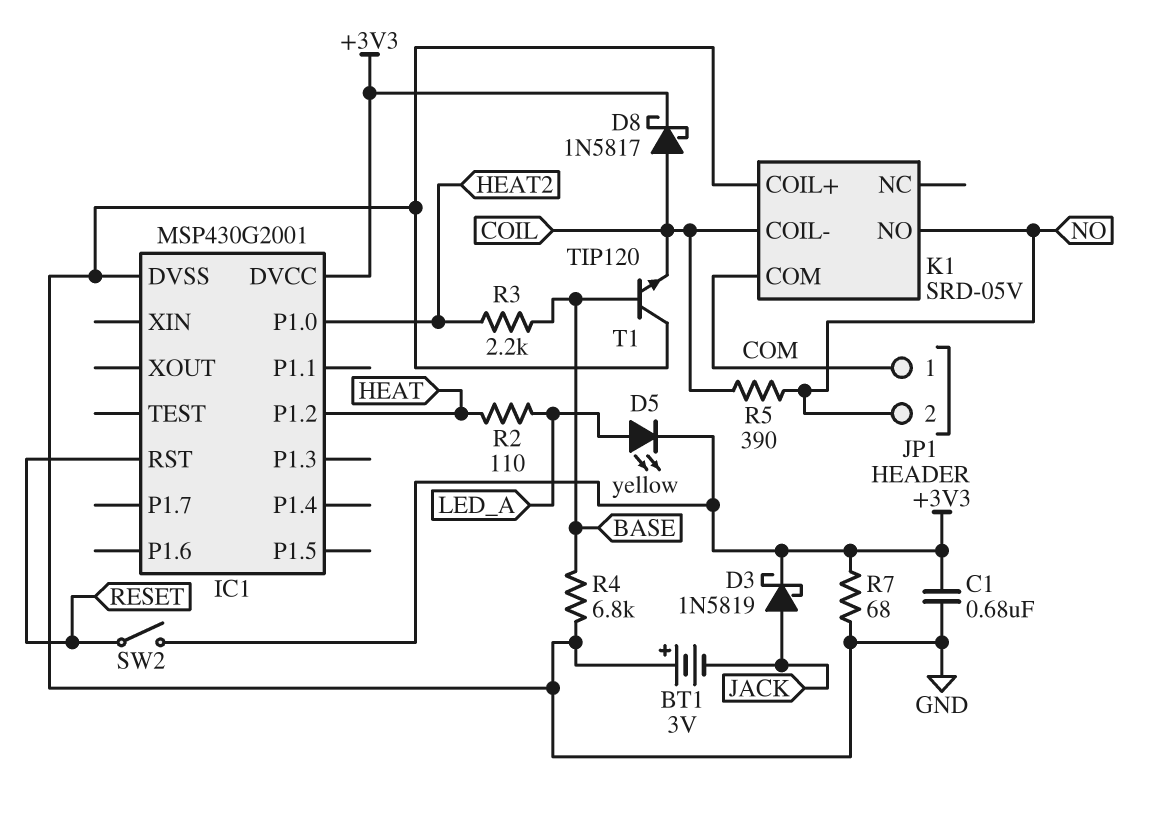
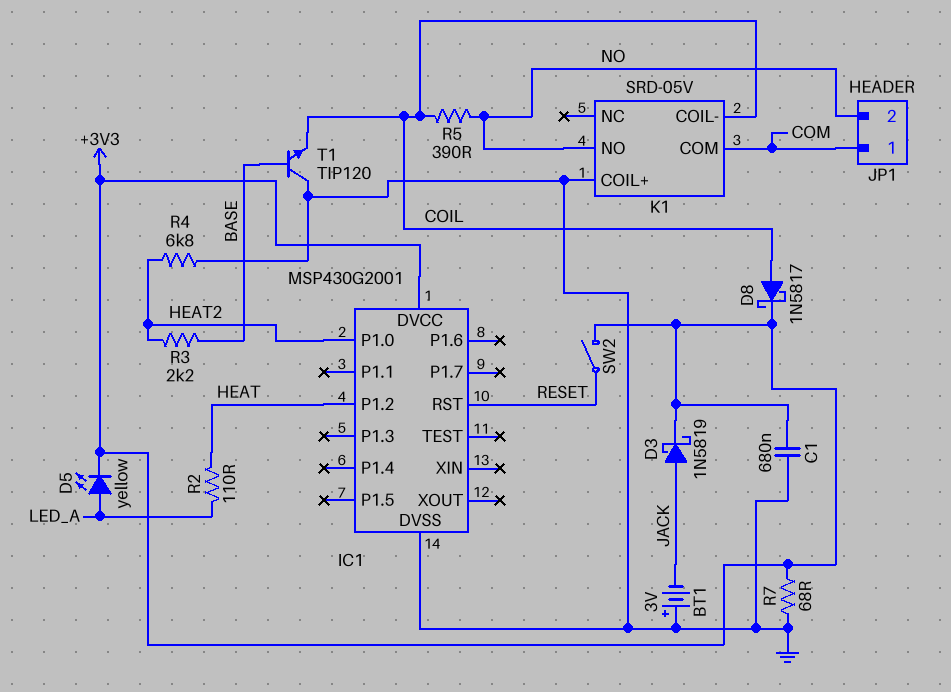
R4: 6.8k (BASE, GND) -> 6.8k (GND, HEAT2)

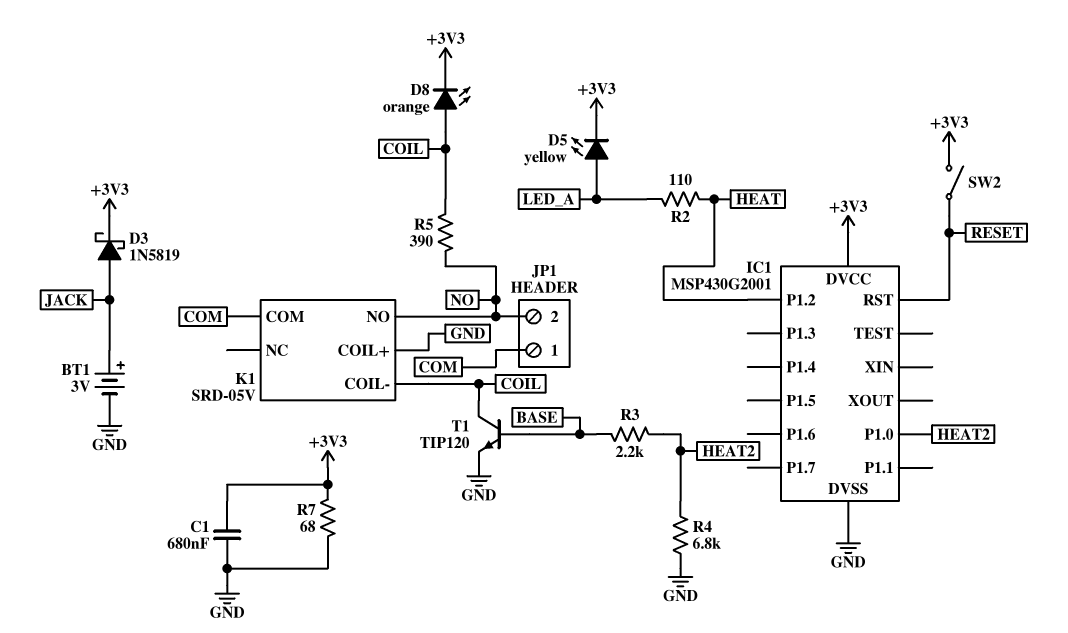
BT1: 3V (plus GND, minus JACK) -> 3V (plus JACK, minus GND)
D8: schottky 1N5817 (A COIL, K +3V3) -> LED orange (A COIL, K +3V3)
T1: NPN TIP120 (B BASE, C GND, E COIL) -> NPN TIP120 (B BASE, C COIL, E GND)

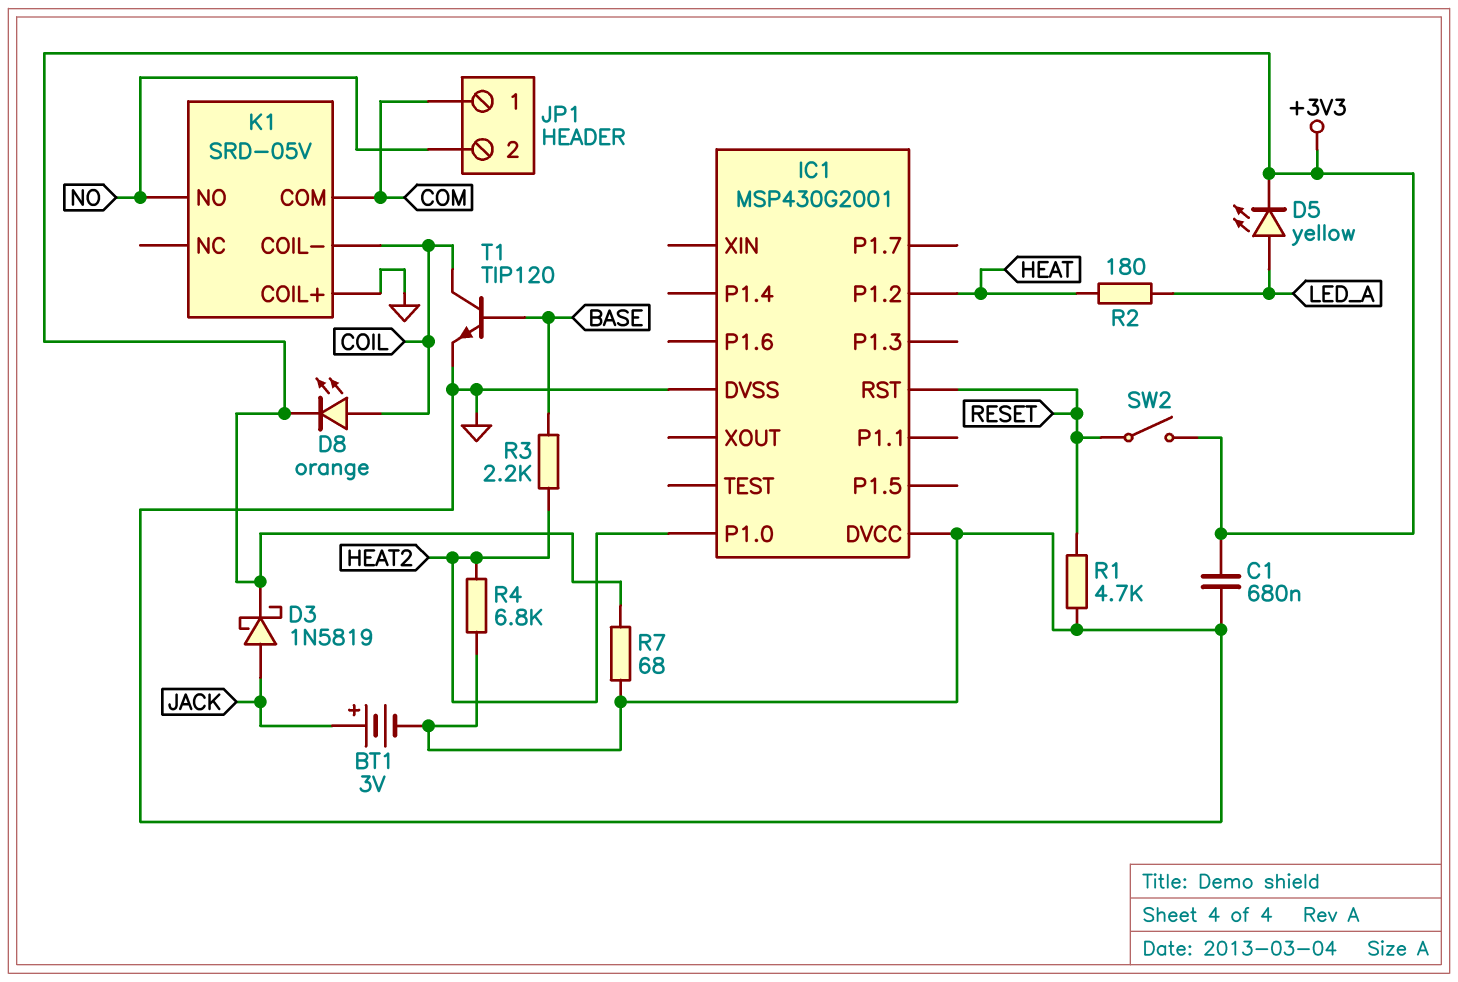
IC1 pin DVCC: +3V3 -> GND
R1: none -> 4.7k (GND, RESET)
R2: 110 (HEAT, LED_A) -> 180 (HEAT, LED_A)
R5: 390 (COIL, NO) -> none

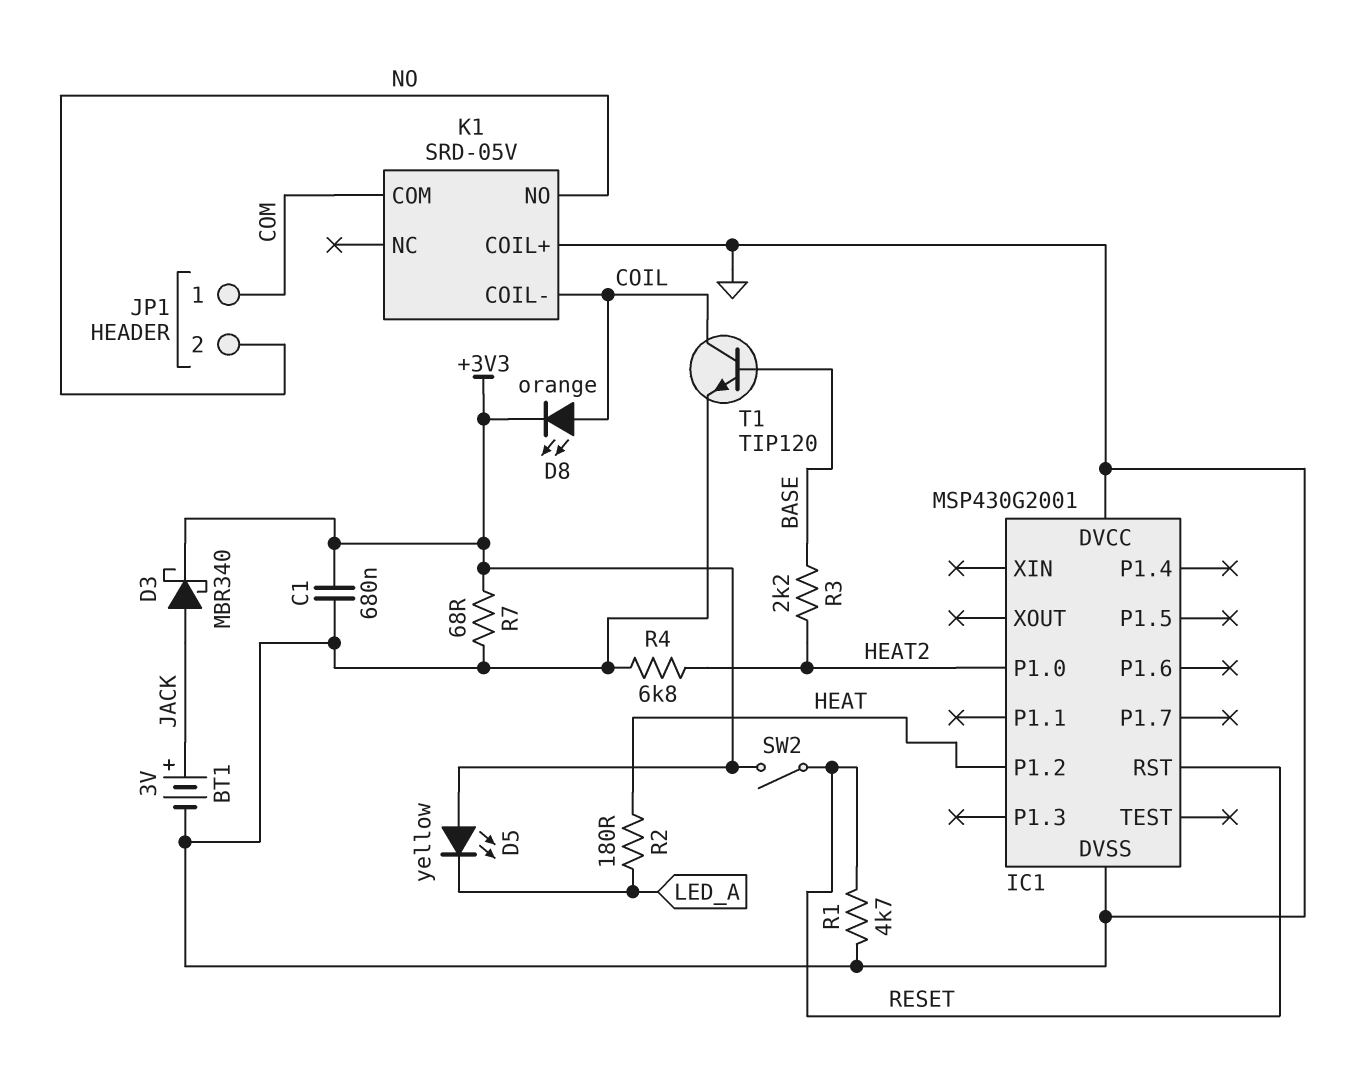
D3: schottky 1N5819 (A JACK, K +3V3) -> schottky MBR340 (A JACK, K +3V3)
D5: LED yellow (A LED_A, K +3V3) -> LED yellow (A +3V3, K LED_A)

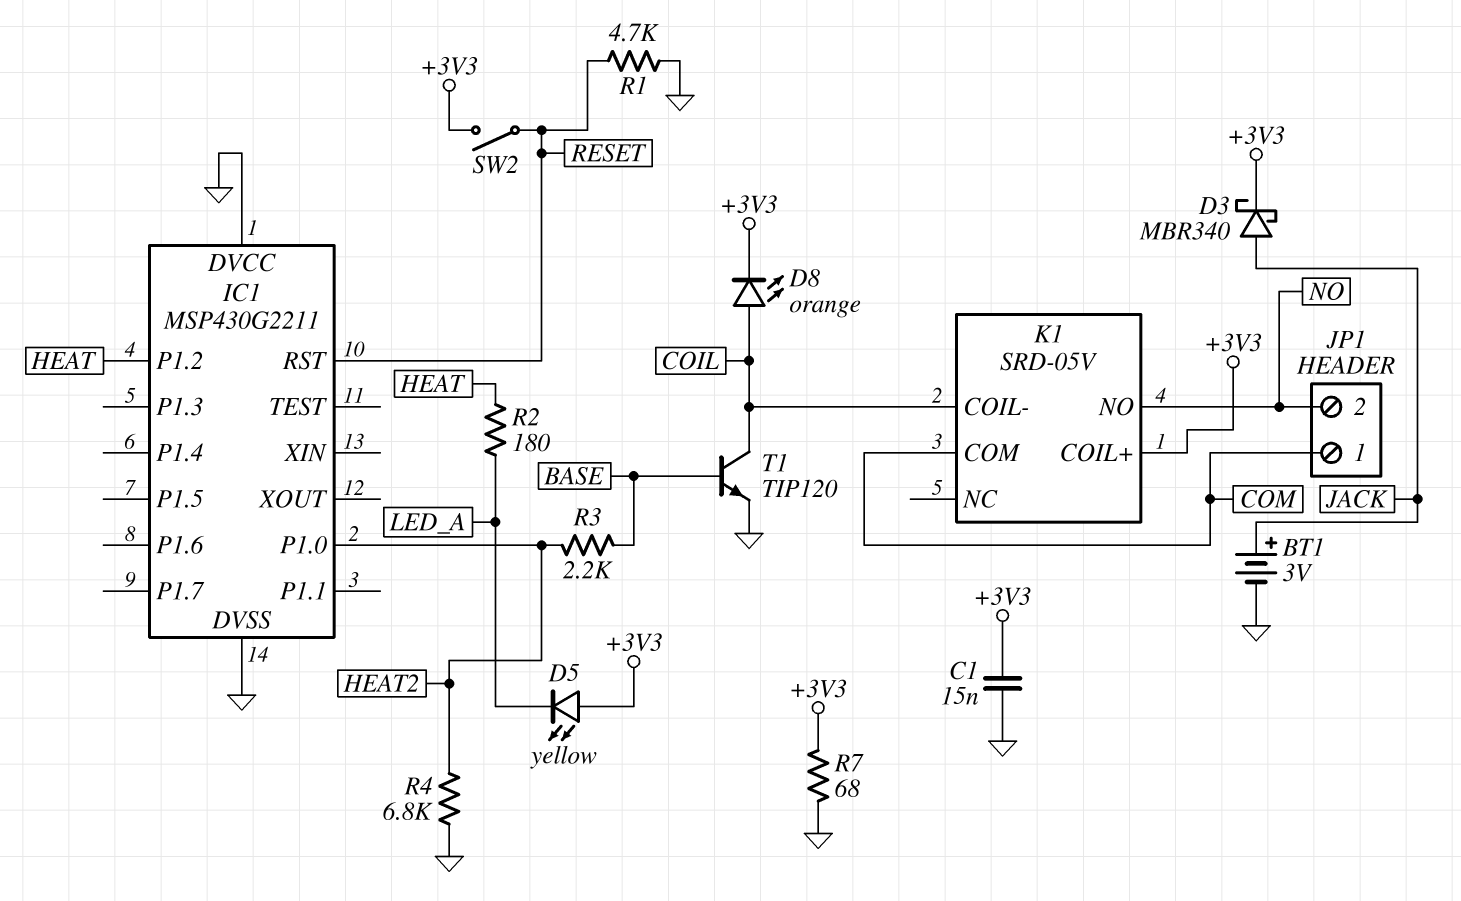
C1: 680nF (+3V3, GND) -> 15nF (+3V3, GND)
IC1: MSP430G2001 -> MSP430G2211
K1 pin COIL+: GND -> +3V3

